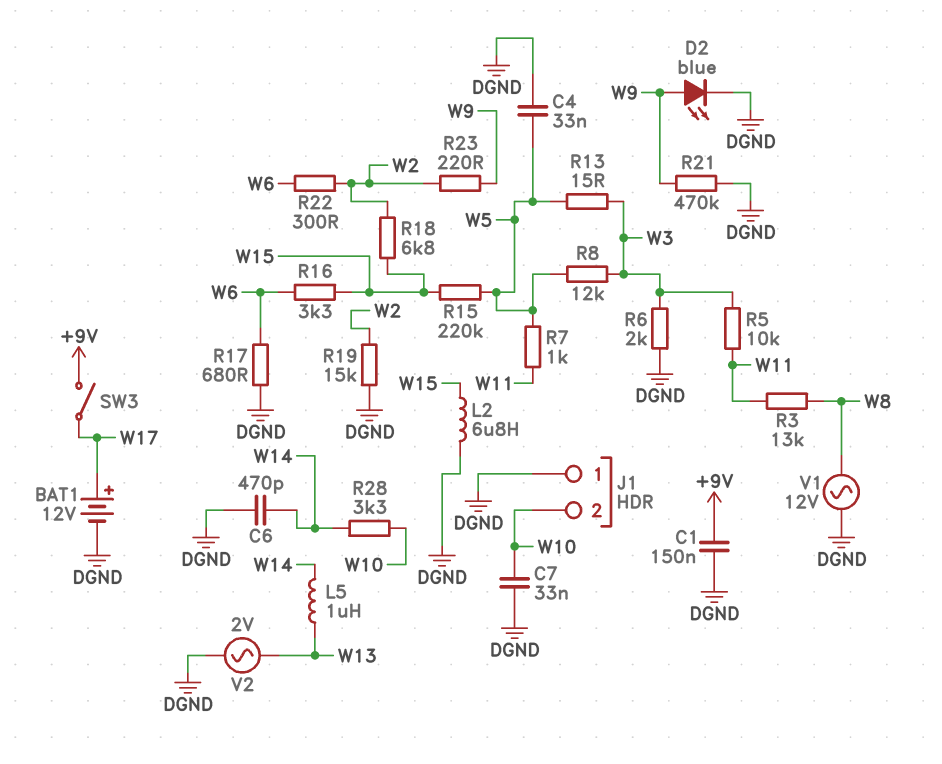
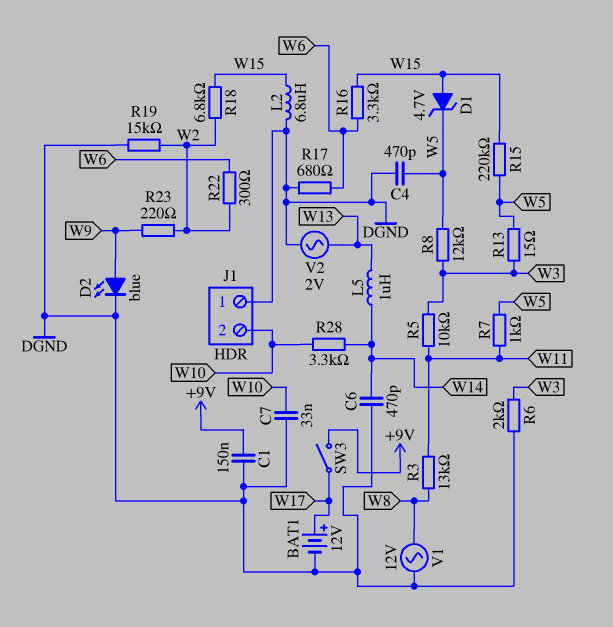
C4: 33nF (DGND, W5) -> 470pF (DGND, W5)
D1: none -> zener 4.7V (A W15, K W5)
R21: 470k (DGND, W9) -> none

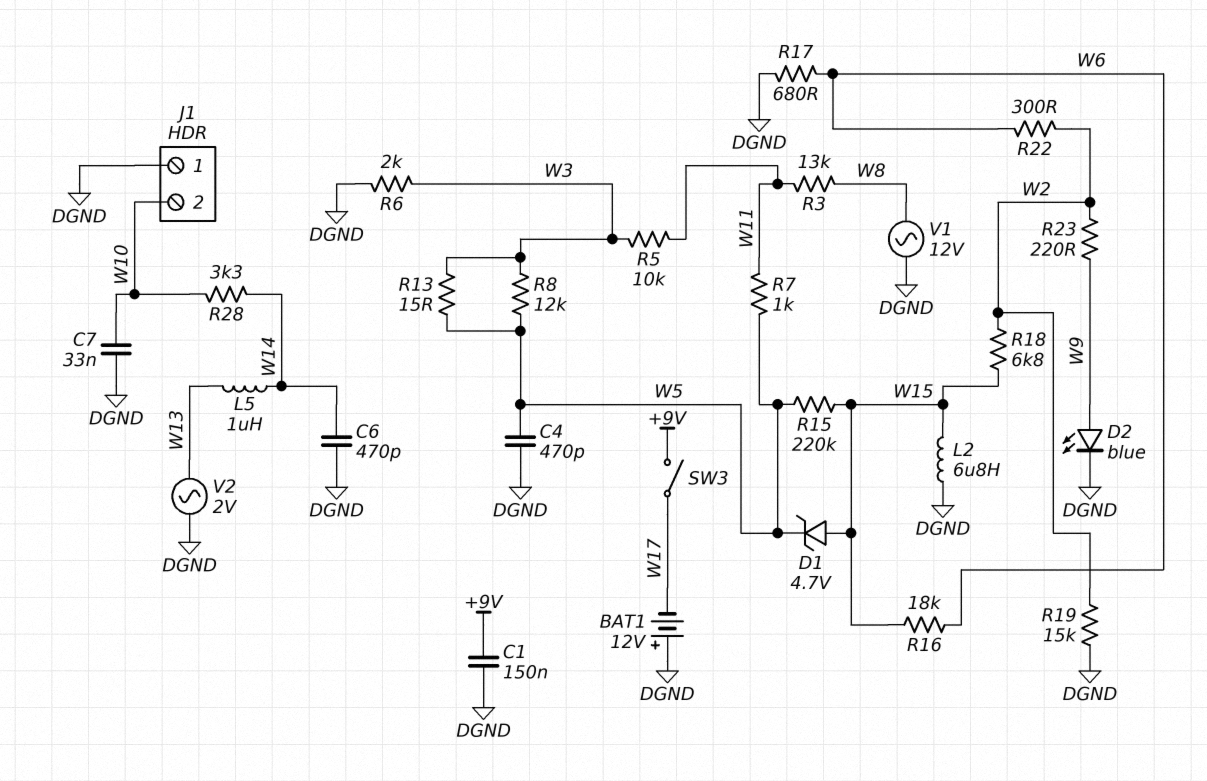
BAT1: 12V (plus W17, minus DGND) -> 12V (plus DGND, minus W17)
R16: 3.3k (W6, W15) -> 18k (W6, W15)

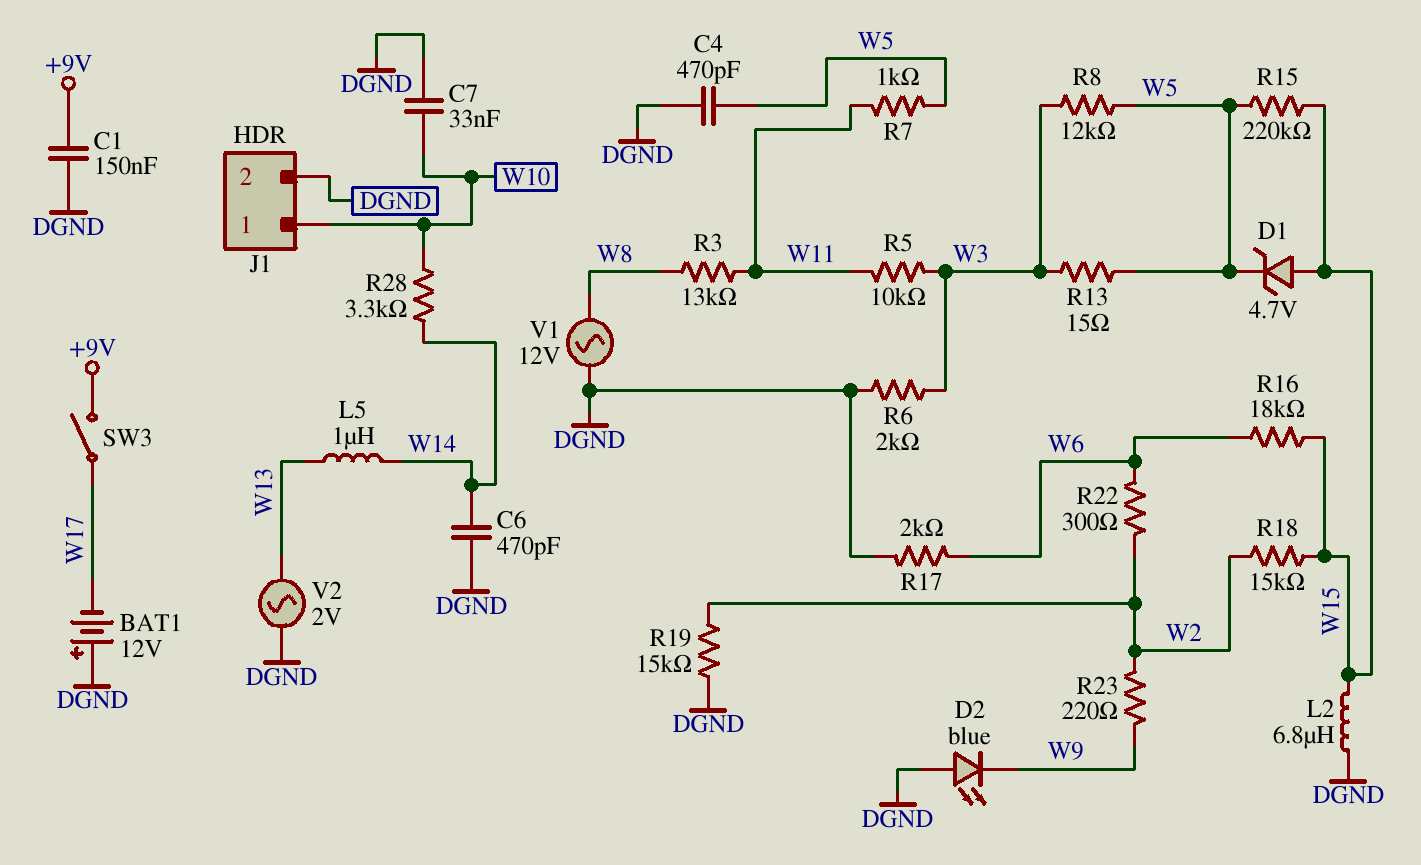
D2: LED blue (A W9, K DGND) -> LED blue (A DGND, K W9)
J1 pin 1: DGND -> W10
J1 pin 2: W10 -> DGND
R17: 680 (DGND, W6) -> 2k (DGND, W6)
R18: 6.8k (W2, W15) -> 15k (W2, W15)

